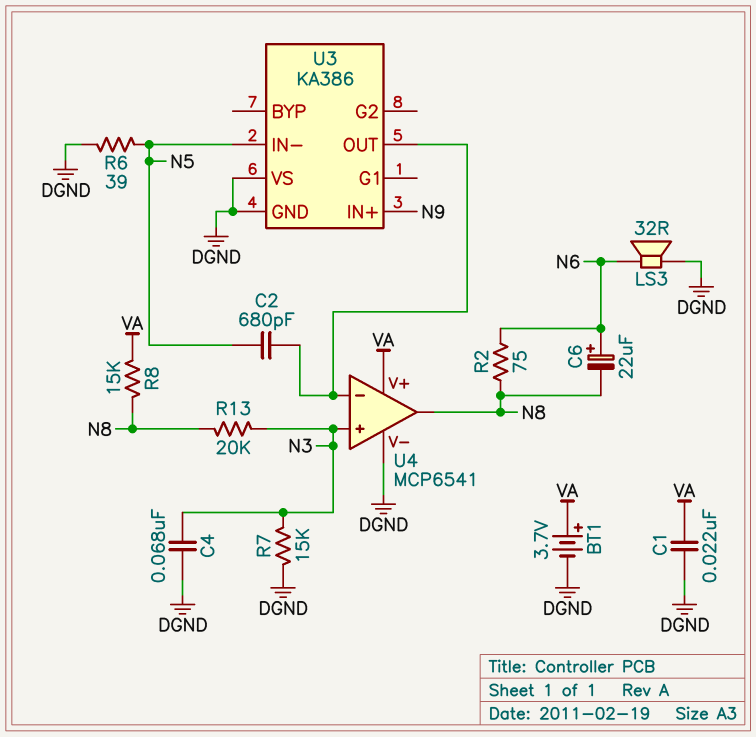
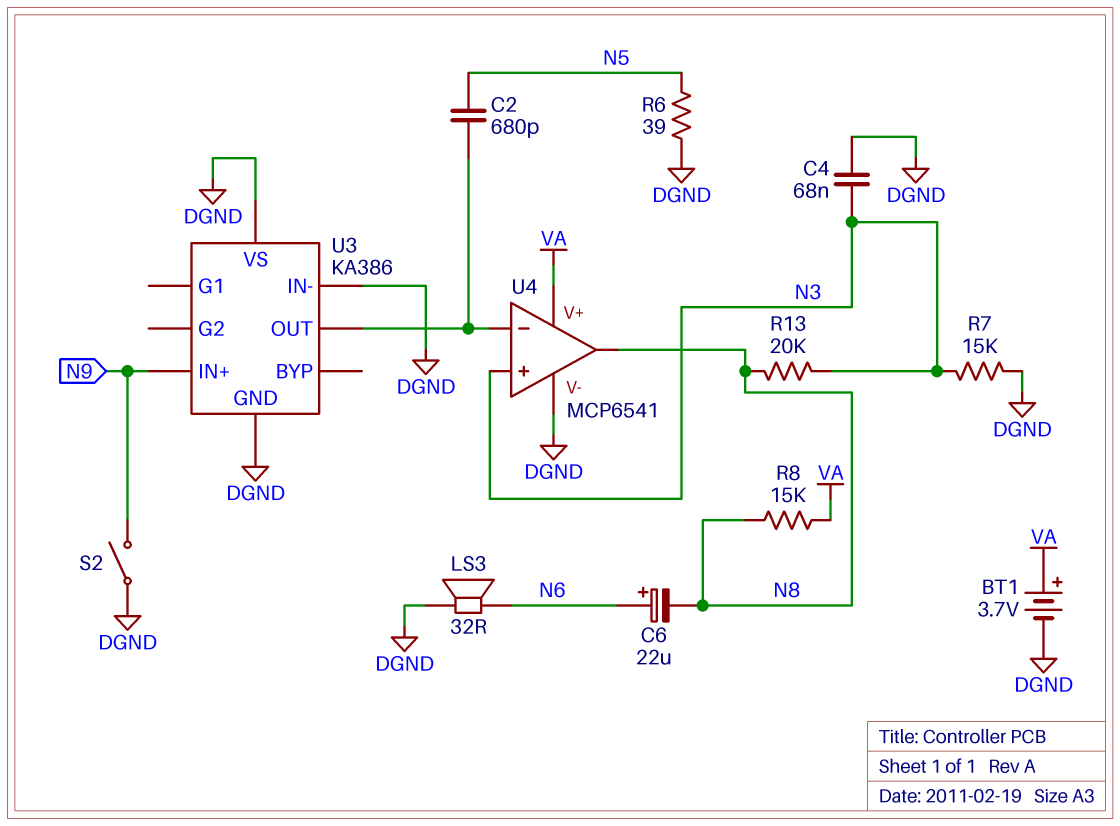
C1: 22nF (DGND, VA) -> none
R2: 75 (N6, N8) -> none
S2: none -> switch (DGND, N9)
U3 pin IN-: N5 -> DGND

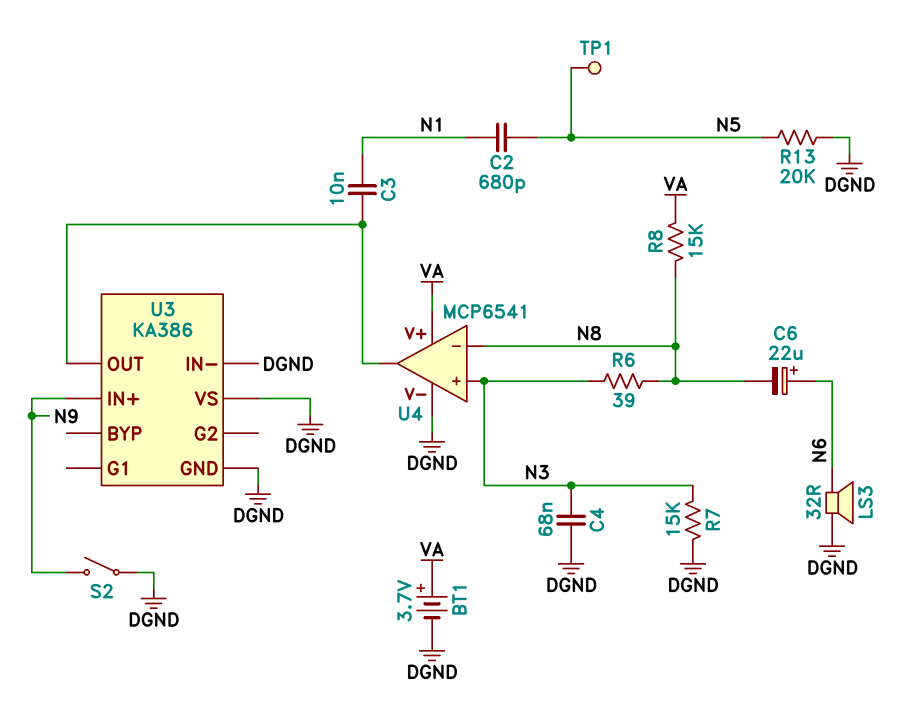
C2: 680pF (N5, U3/OUT) -> 680pF (N1, N5)
C3: none -> 10nF (N1, U3/OUT)
R6: 39 (DGND, N5) -> 39 (N3, N8)
R13: 20k (N3, N8) -> 20k (DGND, N5)
TP1: none -> test point (N5)
U4 pin in-: U3/OUT -> N8
U4 pin out: N8 -> U3/OUT

